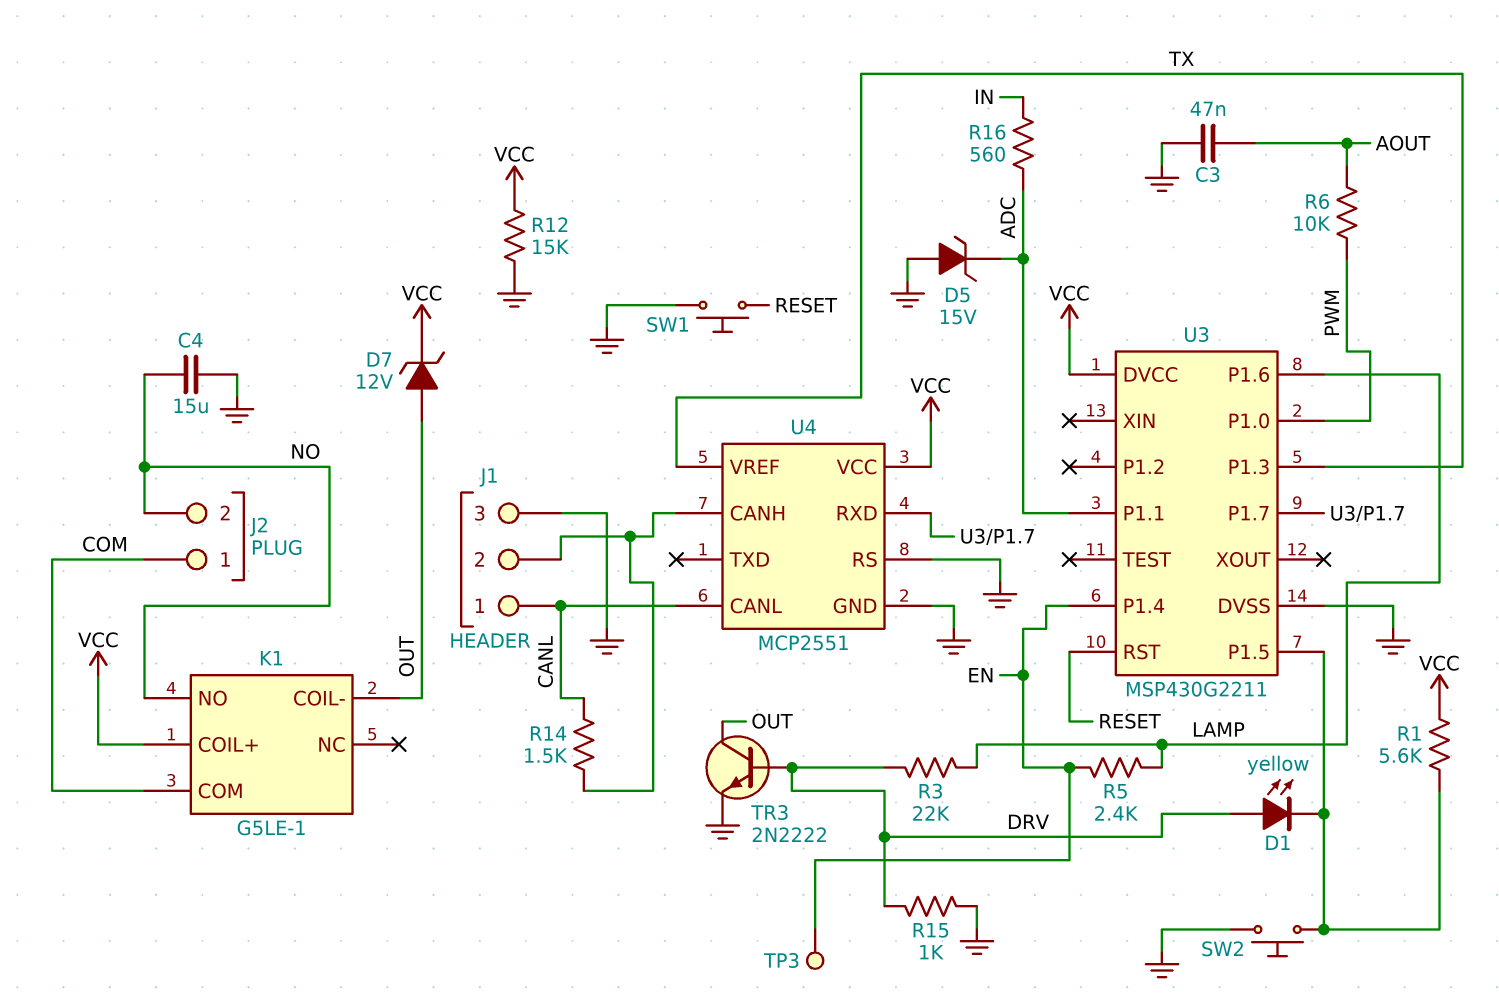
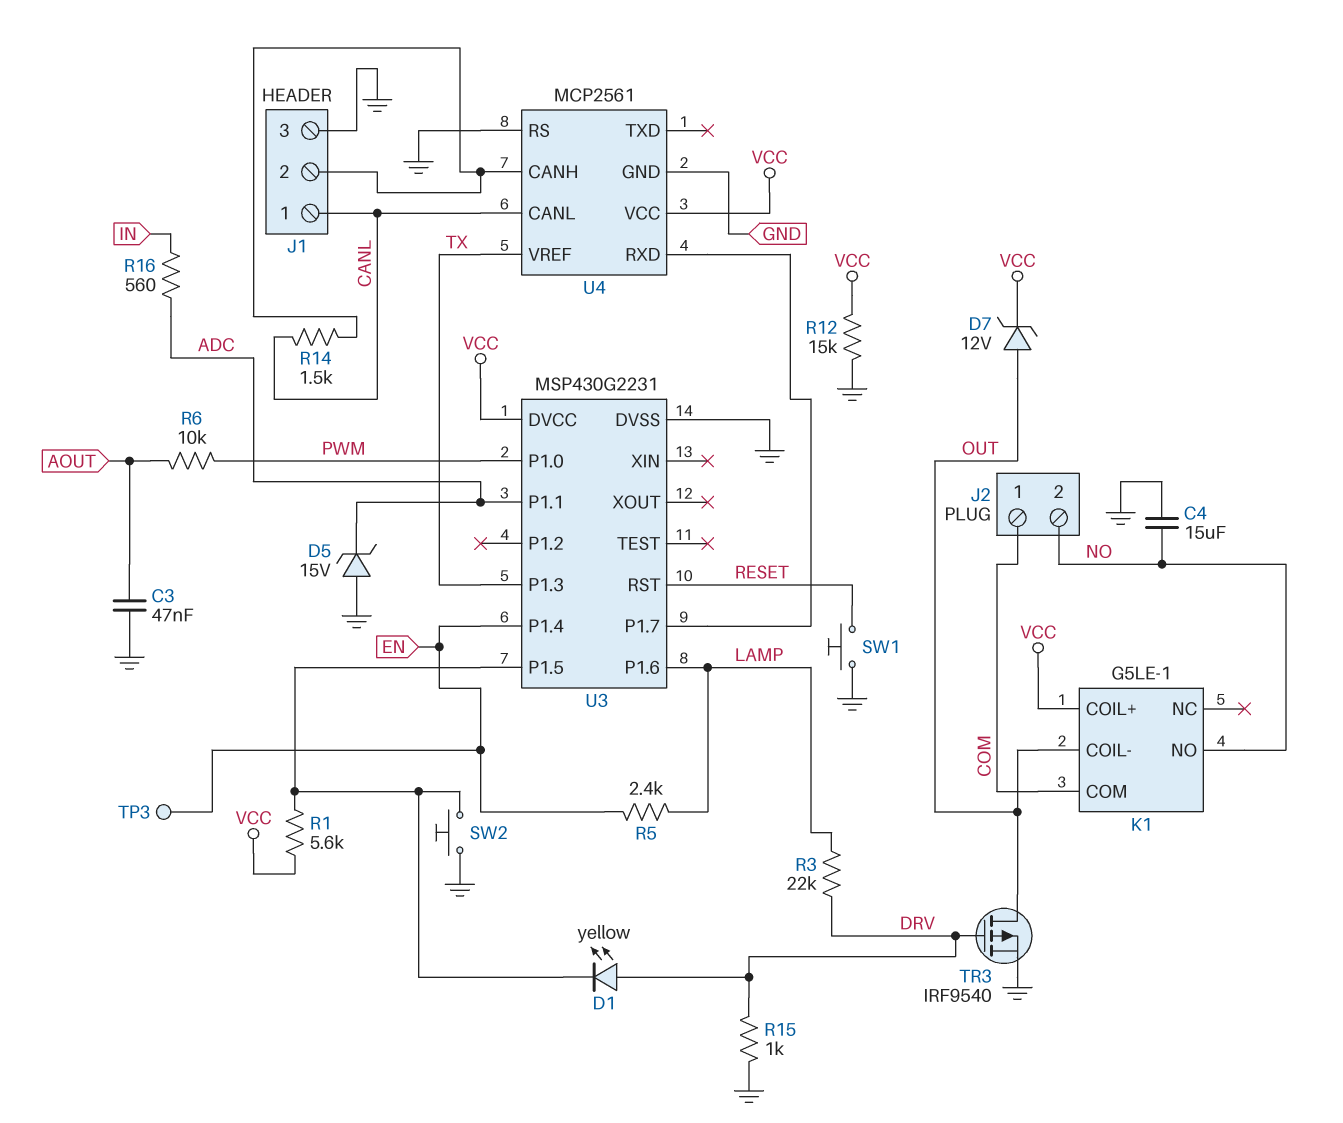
TR3: NPN 2N2222 (B DRV, C OUT, E GND) -> PMOS IRF9540 (G DRV, D OUT, S GND)
U3: MSP430G2211 -> MSP430G2231
U4: MCP2551 -> MCP2561

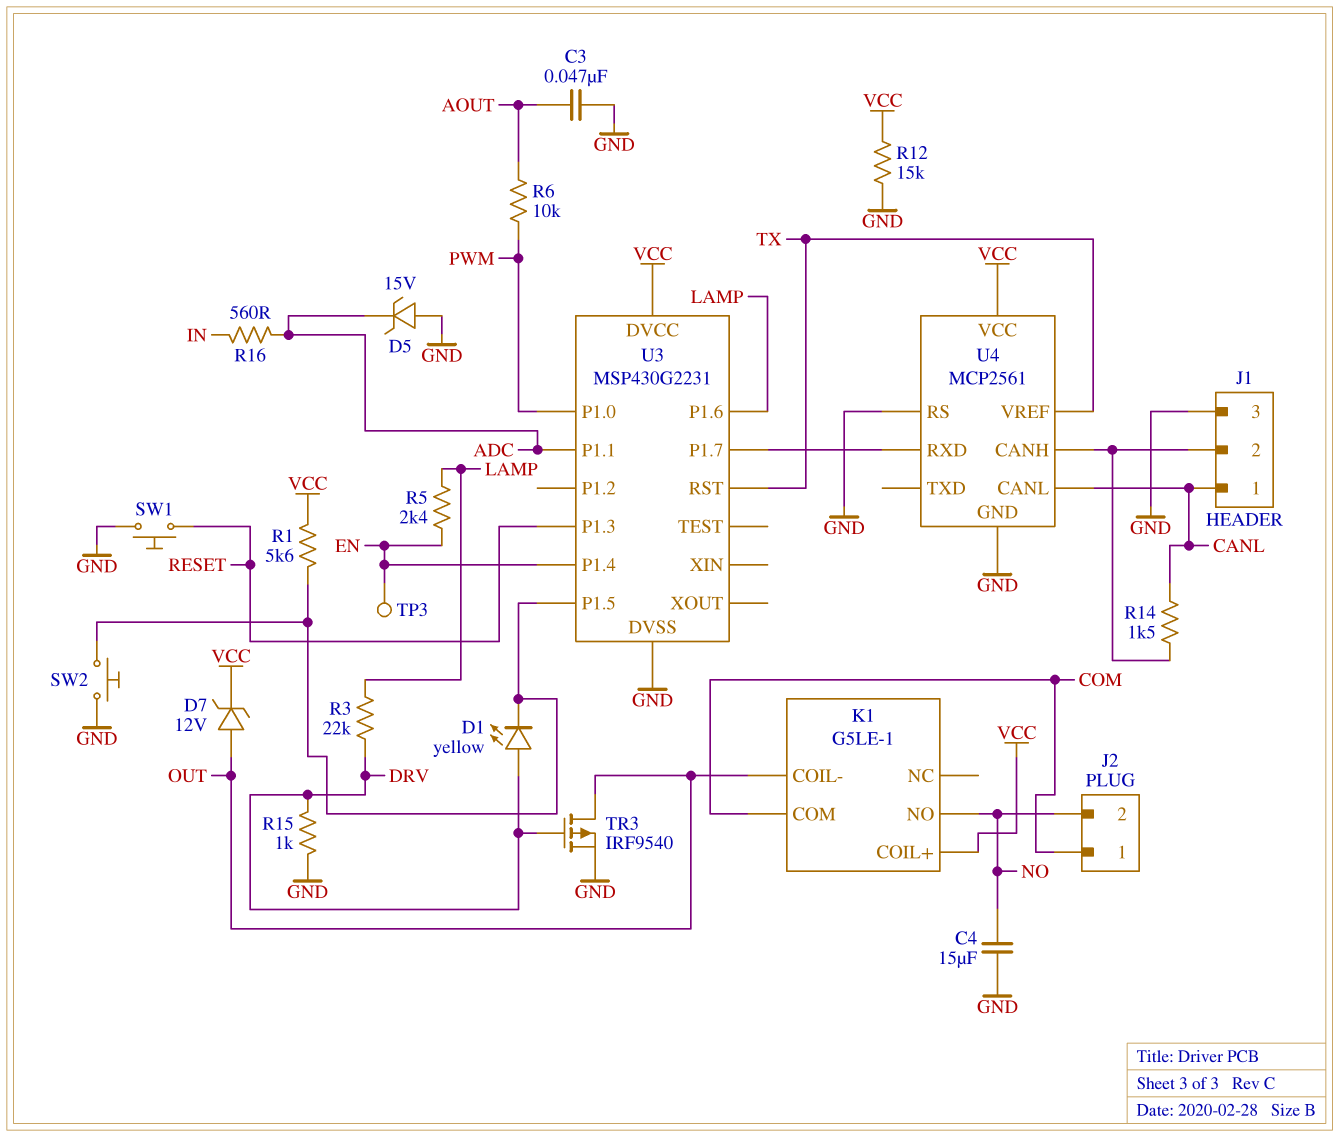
U3 pin P1.3: TX -> RESET
U3 pin RST: RESET -> TX

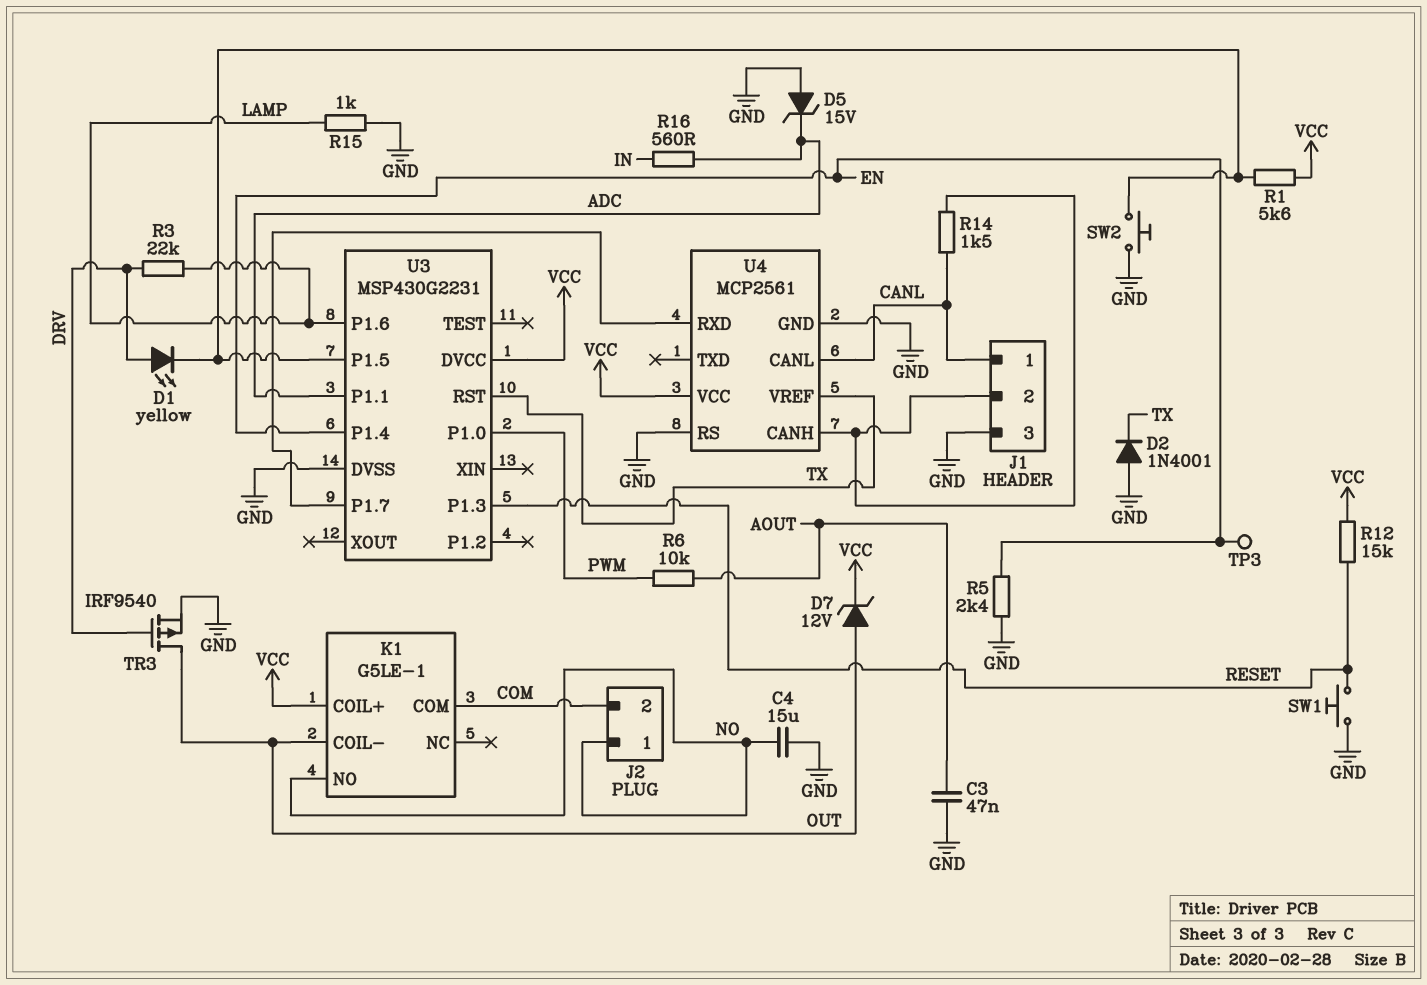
D2: none -> diode 1N4001 (A GND, K TX)
J2 pin 1: COM -> NO
J2 pin 2: NO -> COM
R5: 2.4k (EN, LAMP) -> 2.4k (EN, GND)
R12: 15k (GND, VCC) -> 15k (RESET, VCC)
R15: 1k (DRV, GND) -> 1k (GND, LAMP)

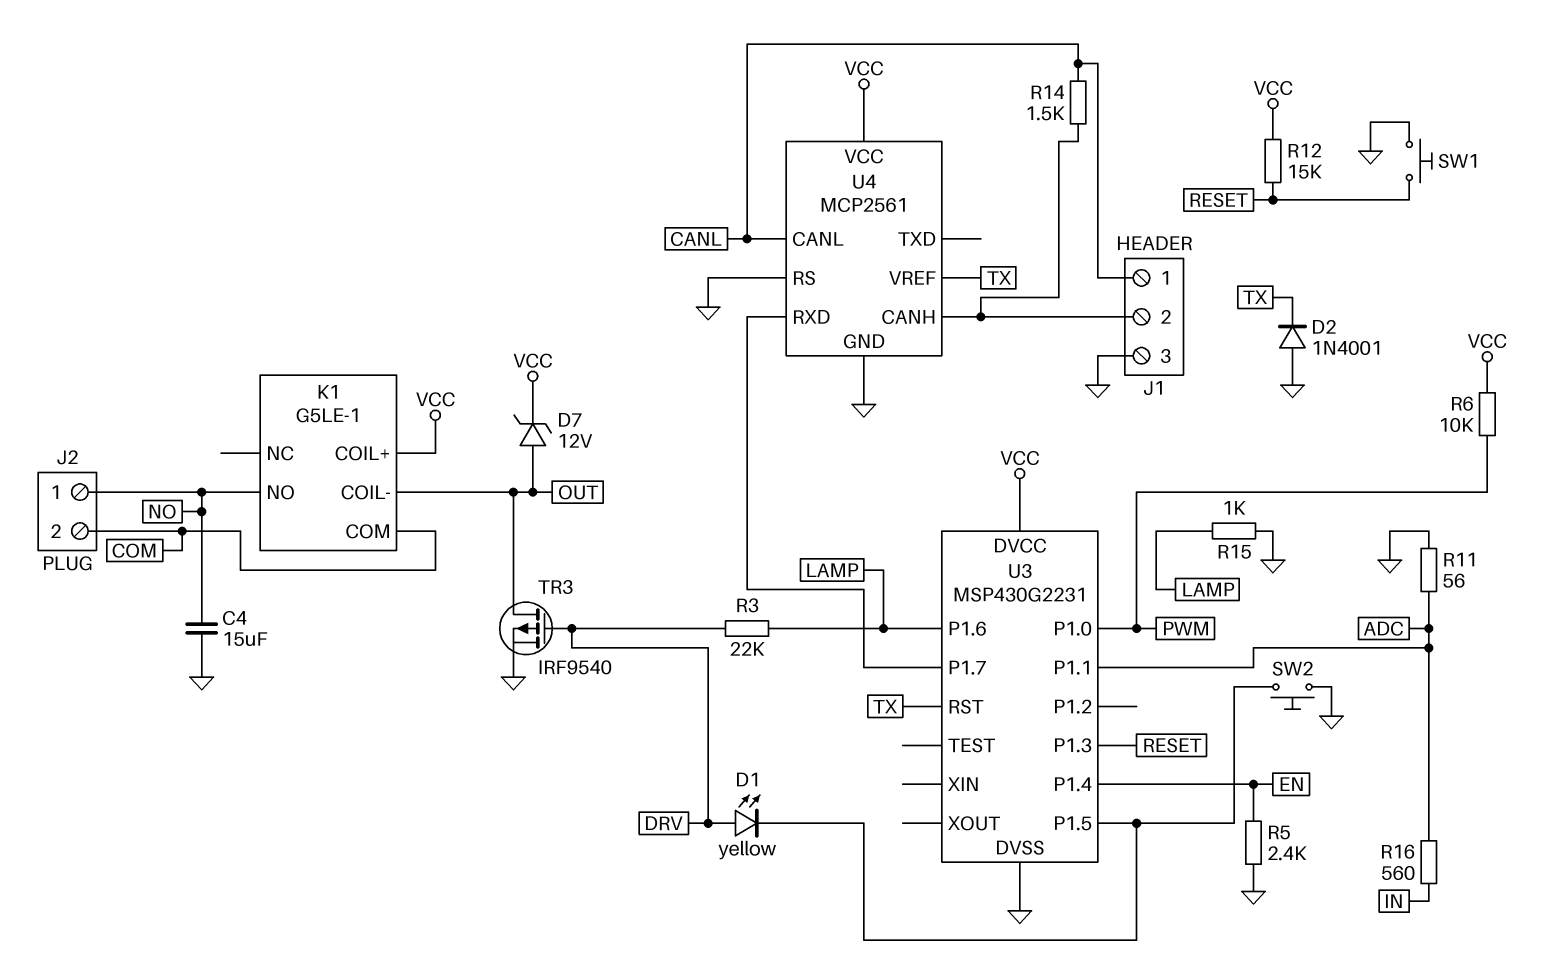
C3: 47nF (AOUT, GND) -> none
D5: zener 15V (A GND, K ADC) -> none
R1: 5.6k (U3/P1.5, VCC) -> none
R6: 10k (AOUT, PWM) -> 10k (PWM, VCC)
R11: none -> 56 (ADC, GND)
TP3: test point (EN) -> none

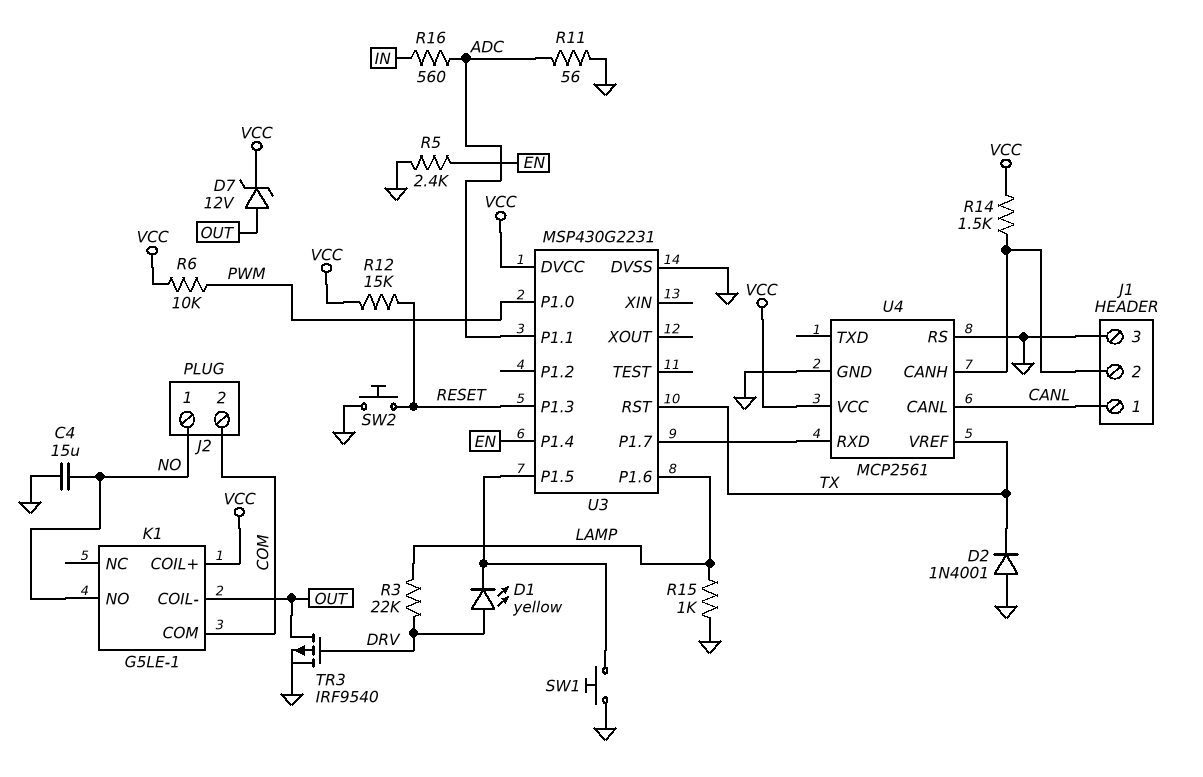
R14: 1.5k (CANL, J1/2) -> 1.5k (J1/2, VCC)
SW1: button (GND, RESET) -> button (GND, U3/P1.5)
SW2: button (GND, U3/P1.5) -> button (GND, RESET)

